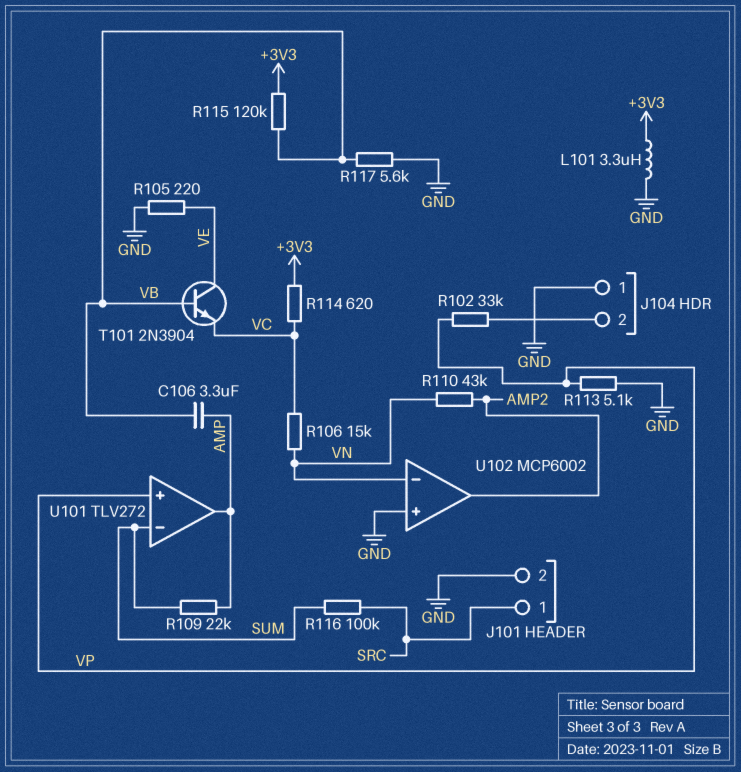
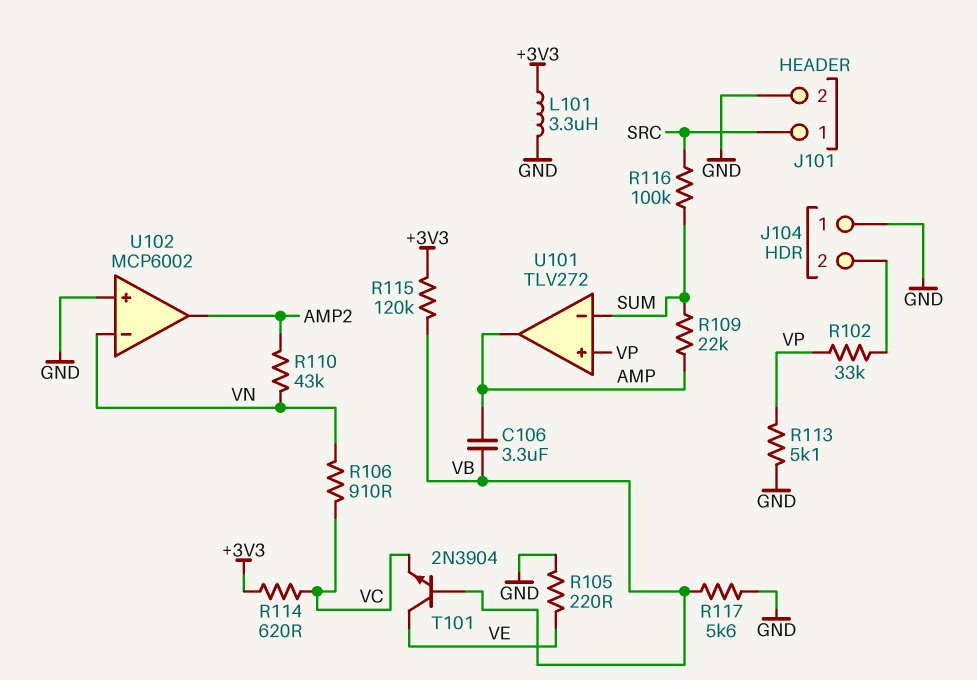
R106: 15k (VC, VN) -> 910 (VC, VN)

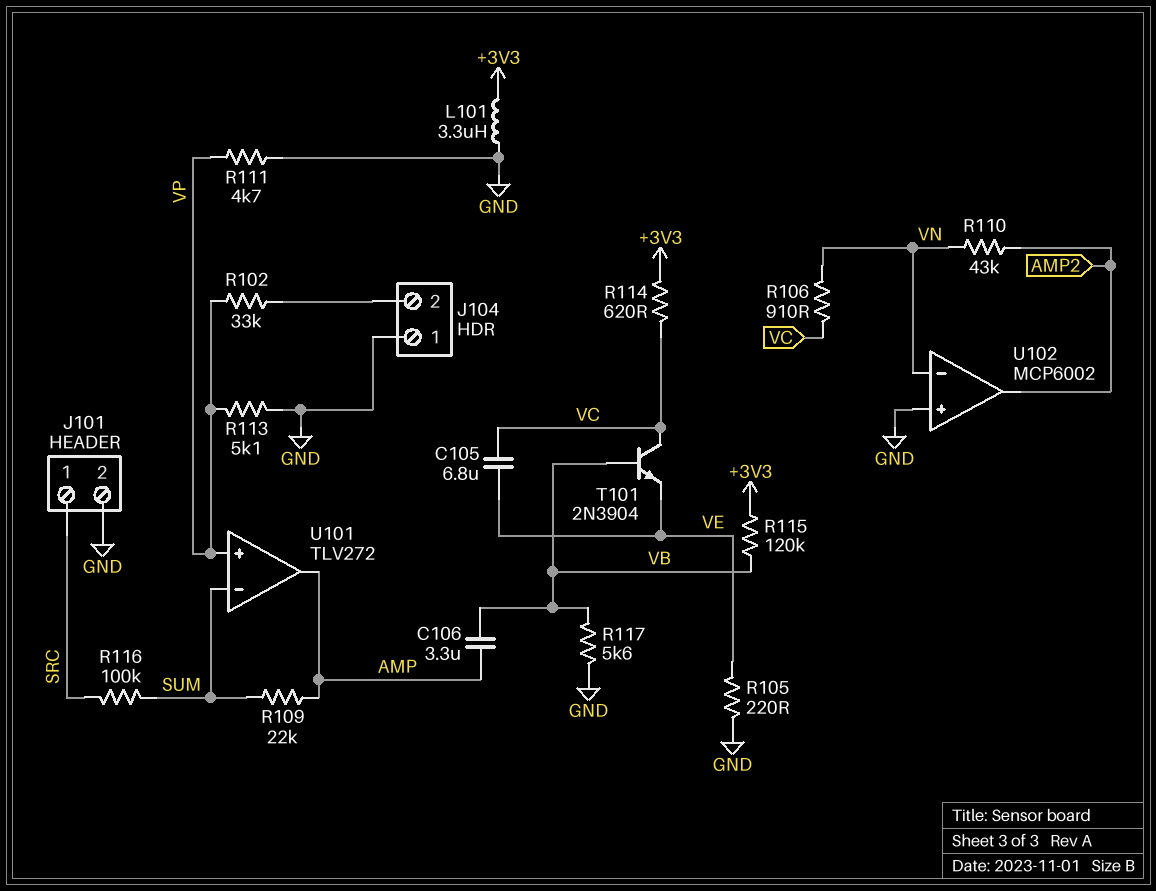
C105: none -> 6.8uF (VC, VE)
R111: none -> 4.7k (GND, VP)
T101: NPN 2N3904 (B VB, C VE, E VC) -> NPN 2N3904 (B VB, C VC, E VE)

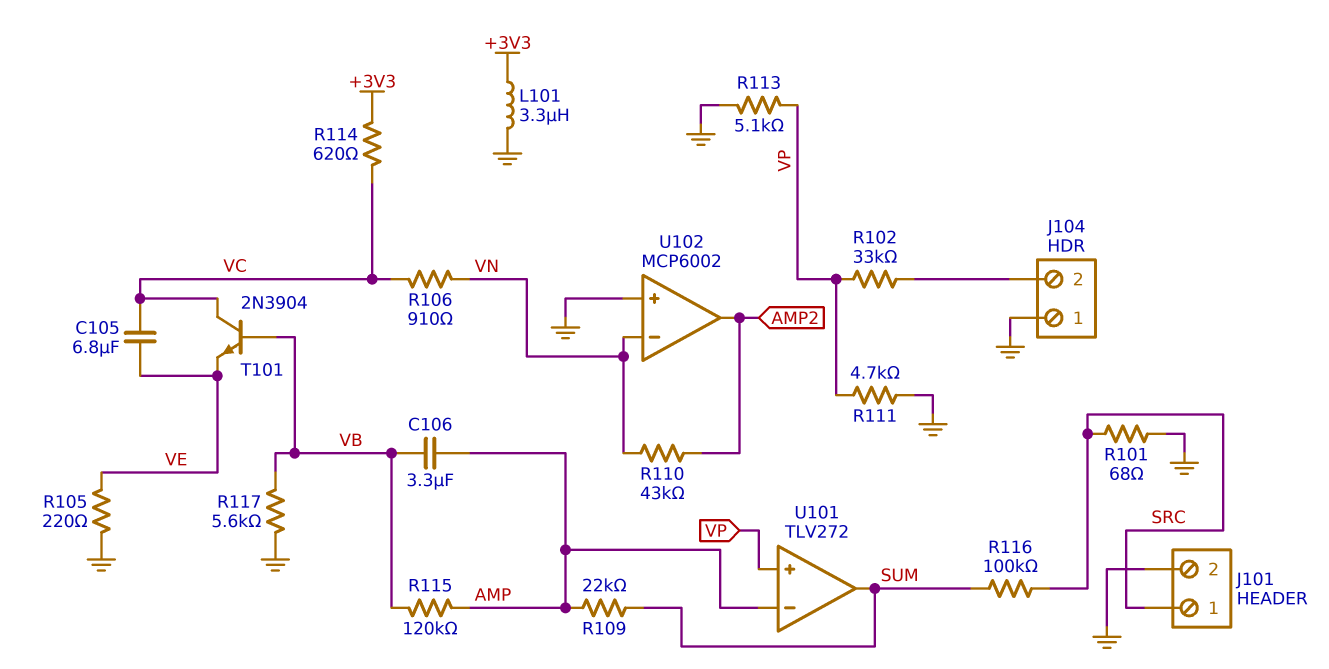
R101: none -> 68 (GND, SRC)
R115: 120k (+3V3, VB) -> 120k (AMP, VB)
U101 pin in-: SUM -> AMP
U101 pin out: AMP -> SUM

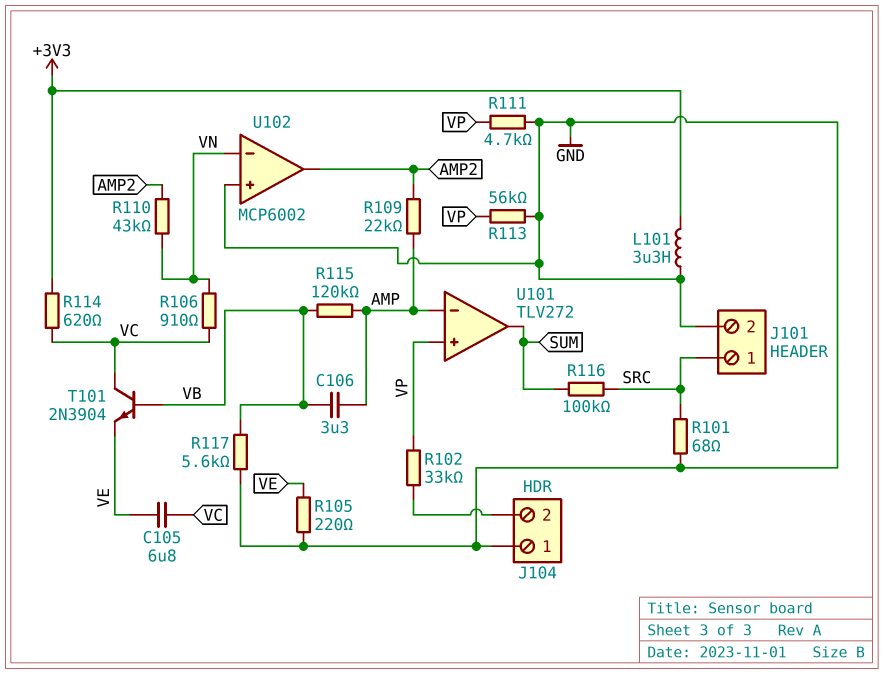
R109: 22k (AMP, SUM) -> 22k (AMP, AMP2)
R113: 5.1k (GND, VP) -> 56k (GND, VP)

